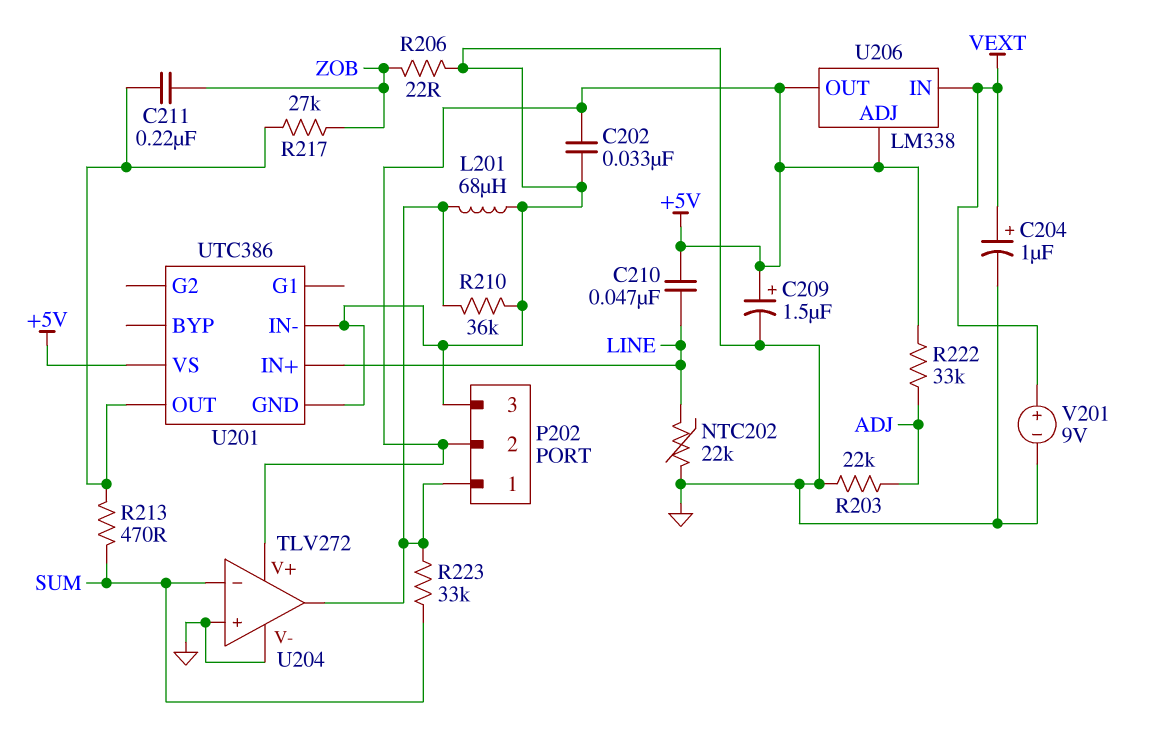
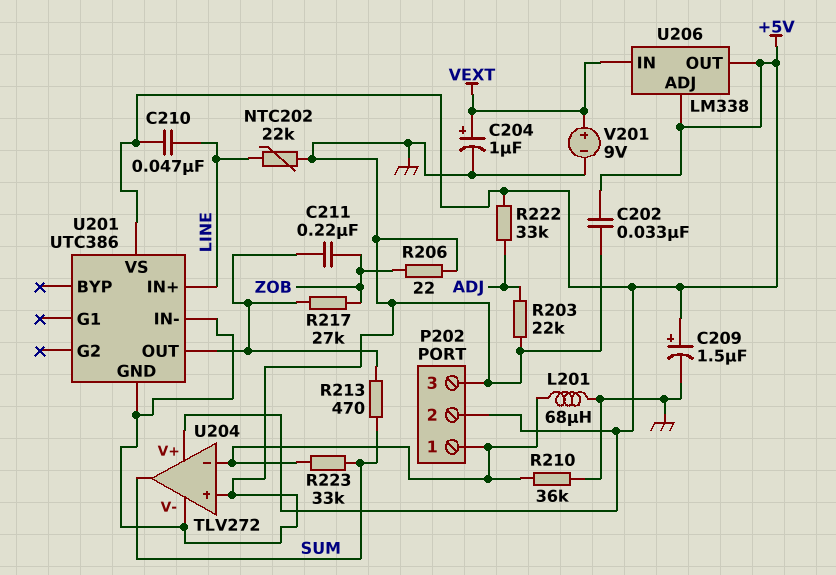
U204 pin in-: SUM -> P202/1
U204 pin out: P202/1 -> SUM

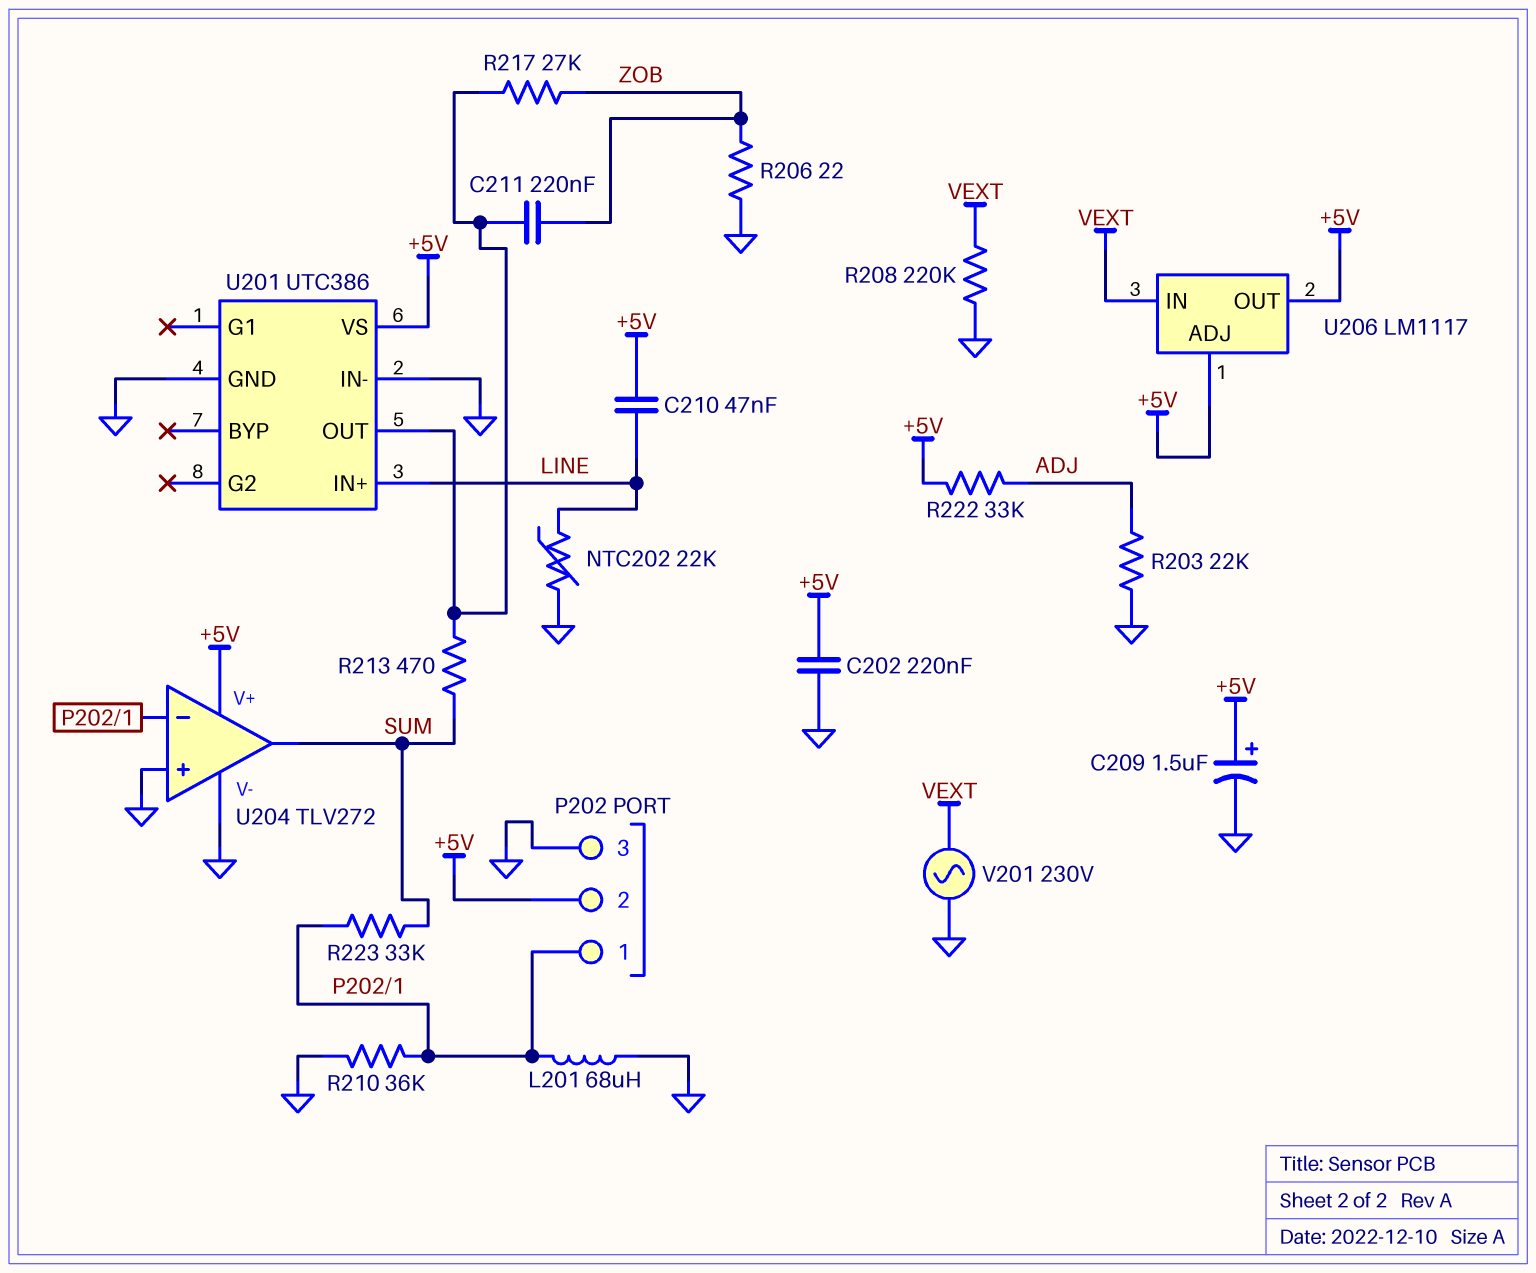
C202: 33nF (+5V, GND) -> 220nF (+5V, GND)
C204: 1uF (plus VEXT, minus GND) -> none
R208: none -> 220k (GND, VEXT)
U206: LM338 -> LM1117
V201: 9V (plus VEXT, minus GND) -> AC 230V (GND, VEXT)

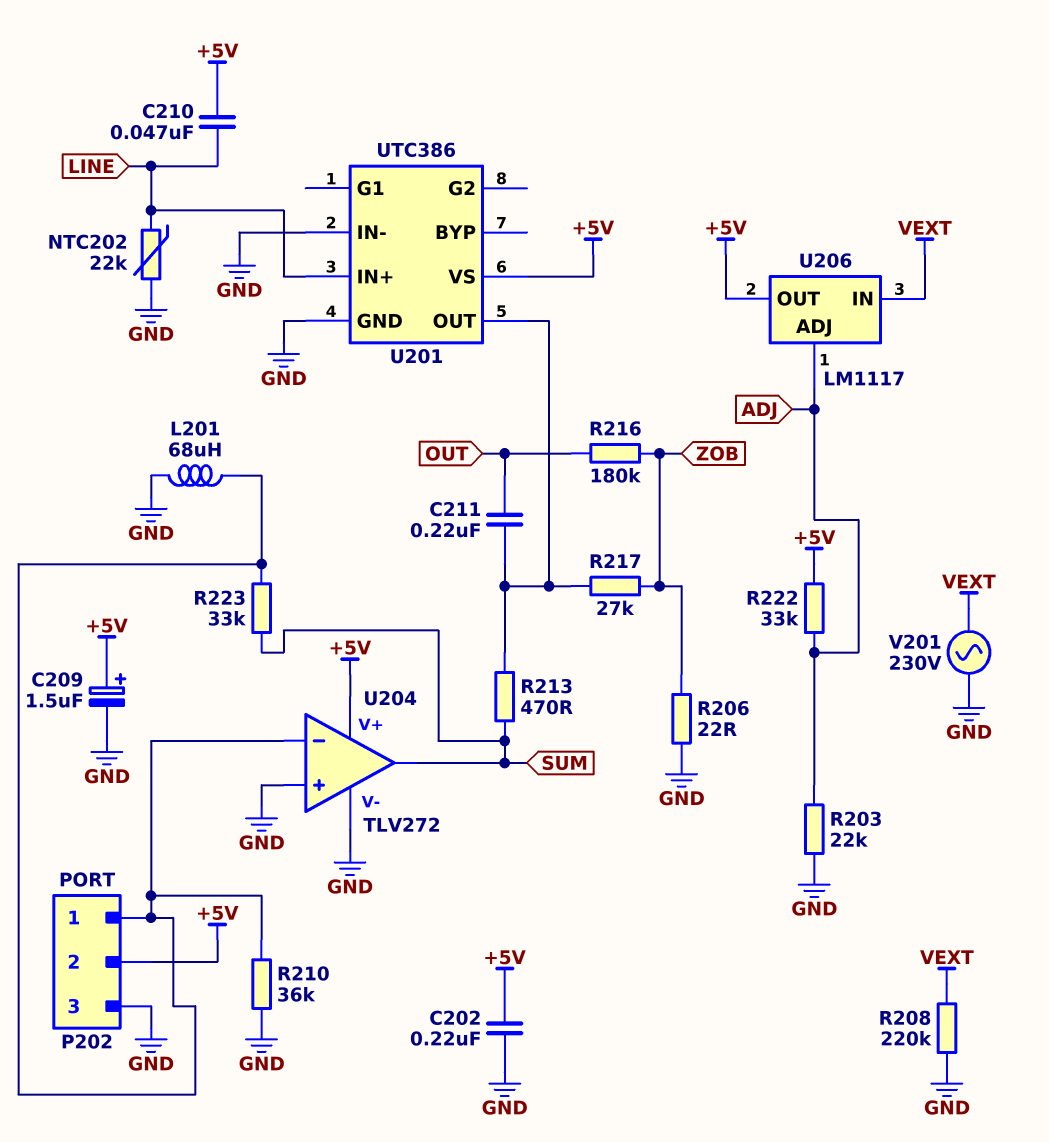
C211: 220nF (U201/OUT, ZOB) -> 220nF (OUT, U201/OUT)
R216: none -> 180k (OUT, ZOB)
U206 pin ADJ: +5V -> ADJ

